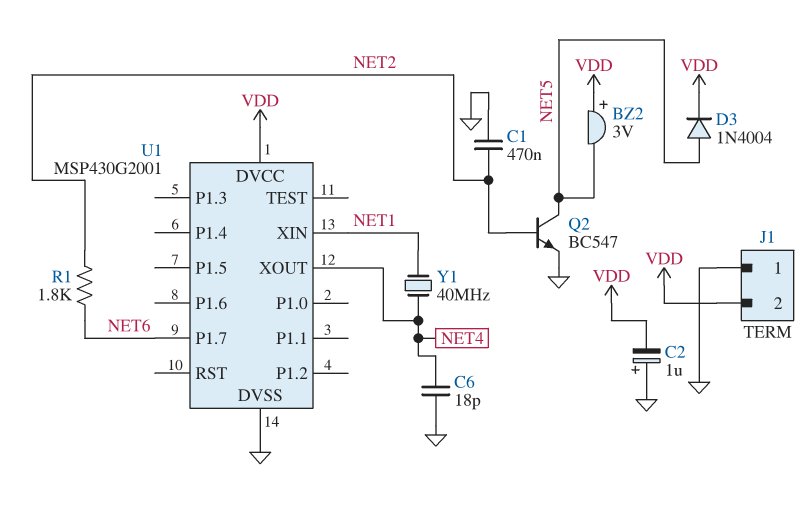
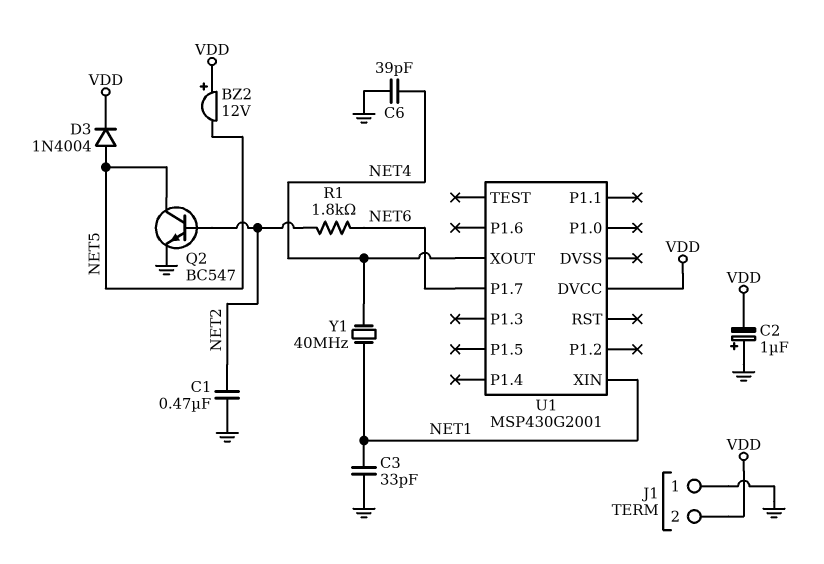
BZ2: buzzer 3V (plus VDD, minus NET5) -> buzzer 12V (plus VDD, minus NET5)
C3: none -> 33pF (GND, NET1)
C6: 18pF (GND, NET4) -> 39pF (GND, NET4)
U1 pin DVSS: GND -> none

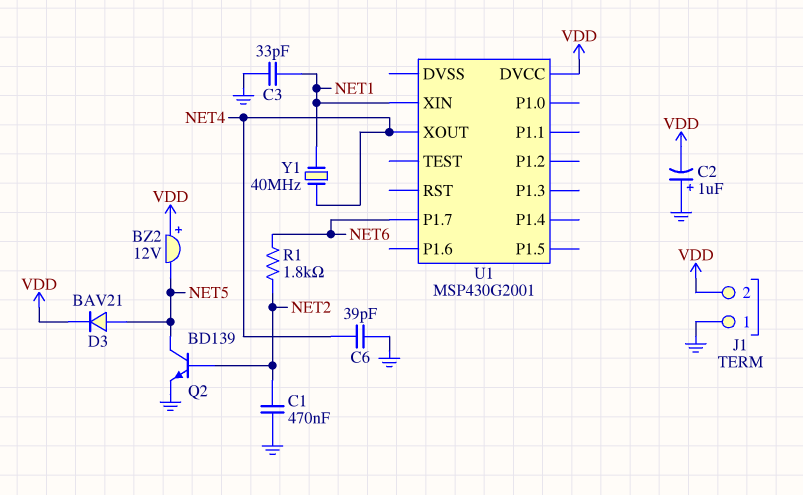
D3: diode 1N4004 (A NET5, K VDD) -> diode BAV21 (A NET5, K VDD)
Q2: NPN BC547 (B NET2, C NET5, E GND) -> NPN BD139 (B NET2, C NET5, E GND)

